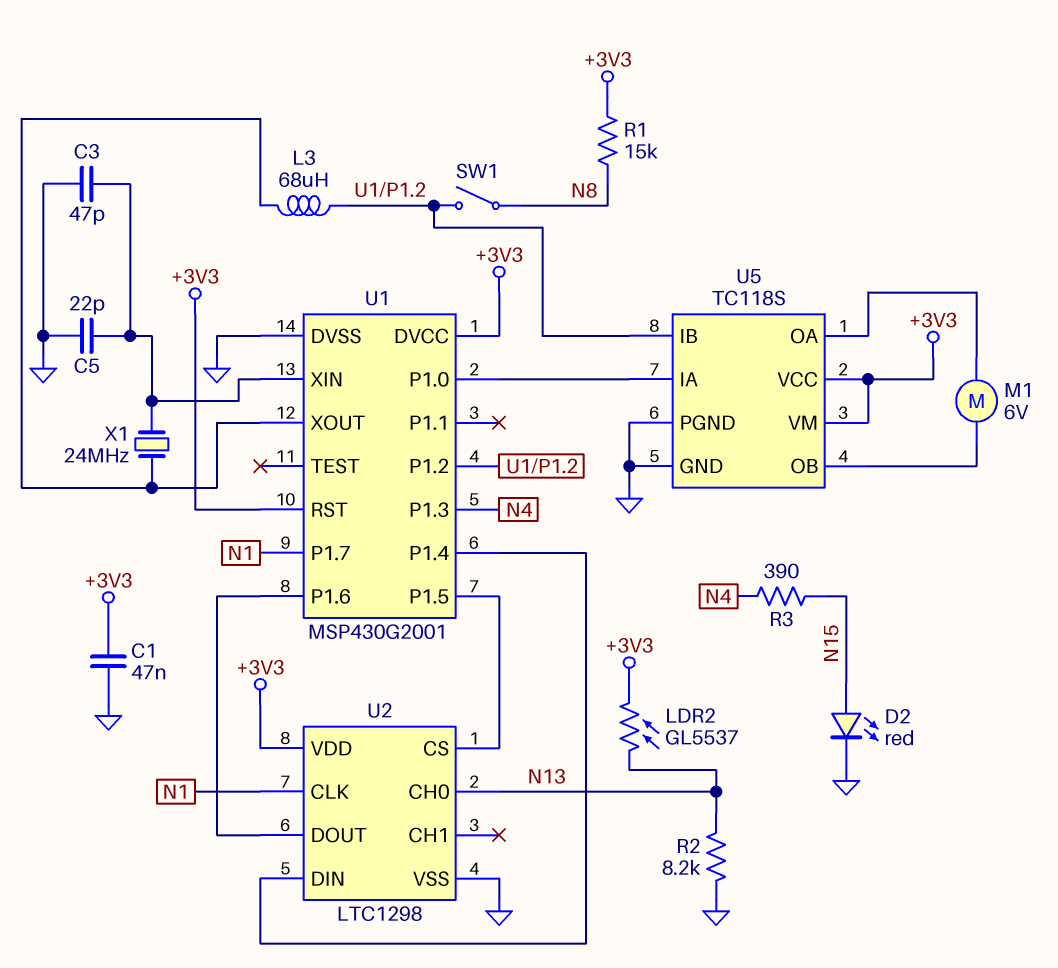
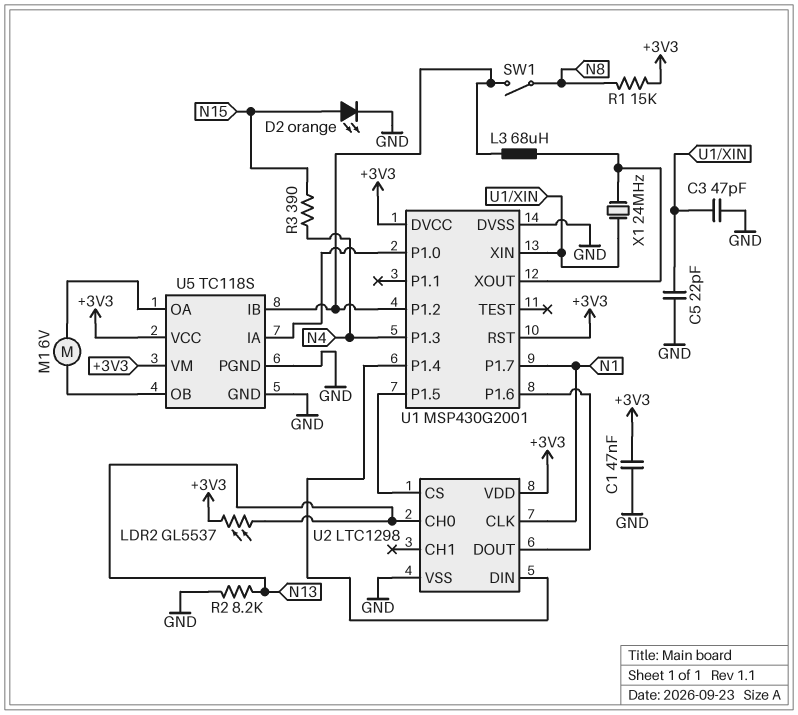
D2: LED red (A N15, K GND) -> LED orange (A N15, K GND)

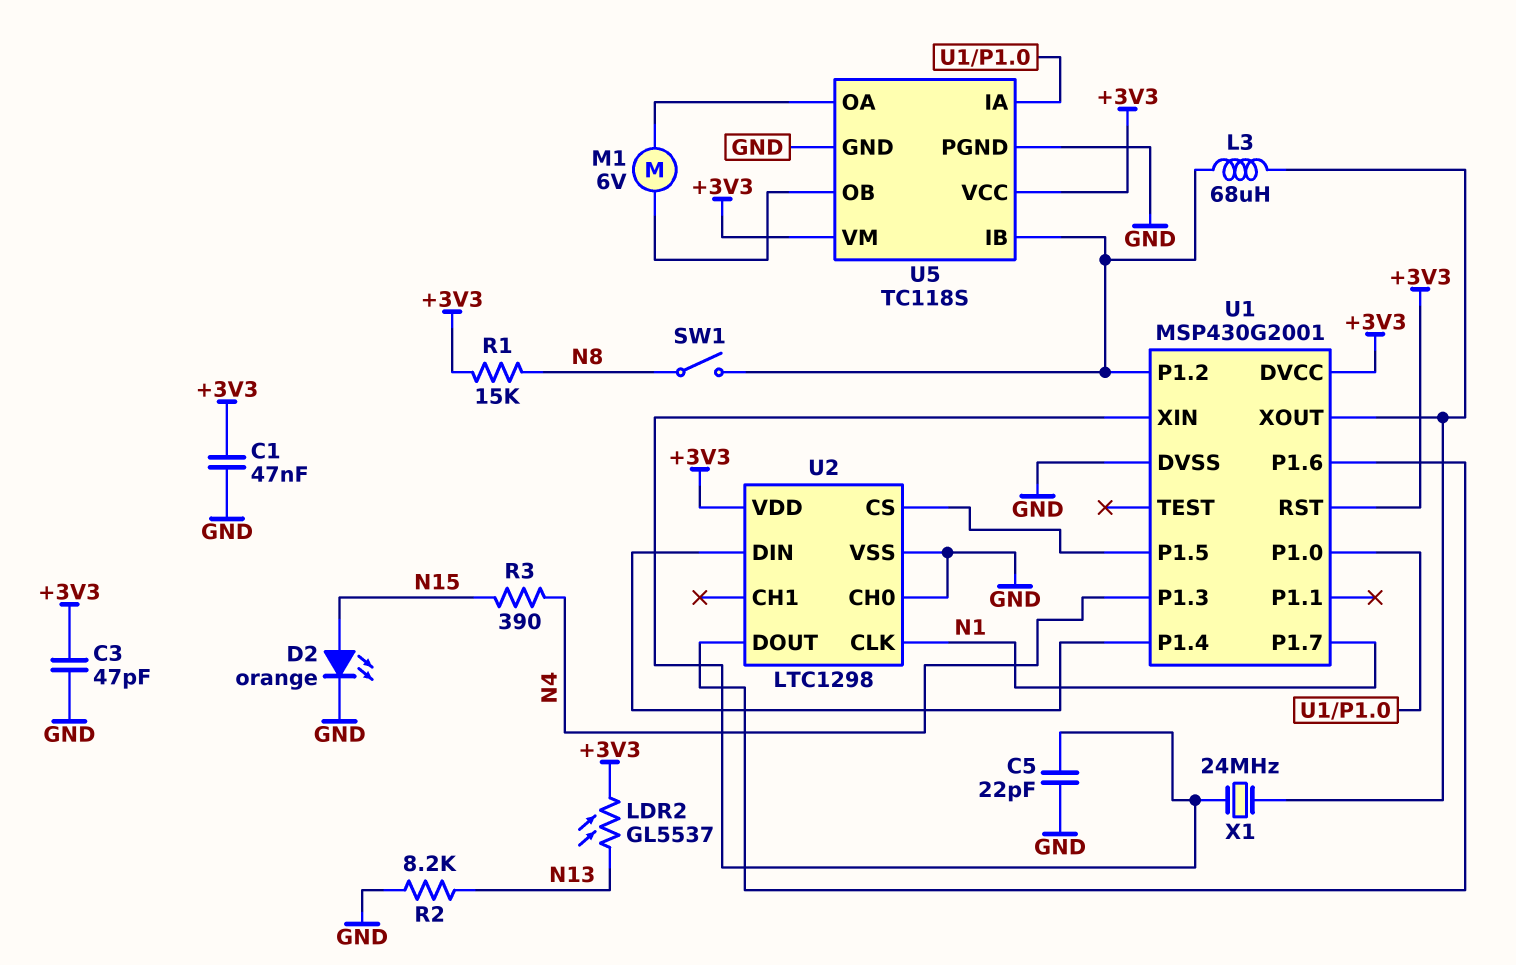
C3: 47pF (GND, U1/XIN) -> 47pF (+3V3, GND)
U2 pin CH0: N13 -> GND

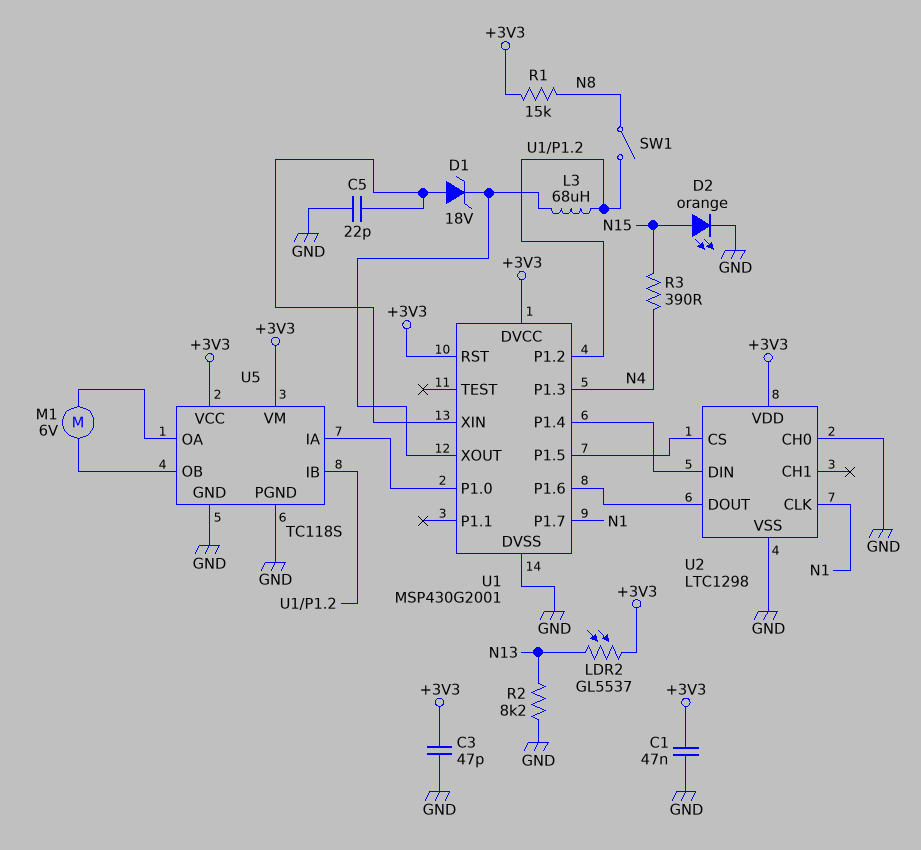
D1: none -> zener 18V (A U1/XIN, K U1/XOUT)
X1: 24MHz (U1/XIN, U1/XOUT) -> none

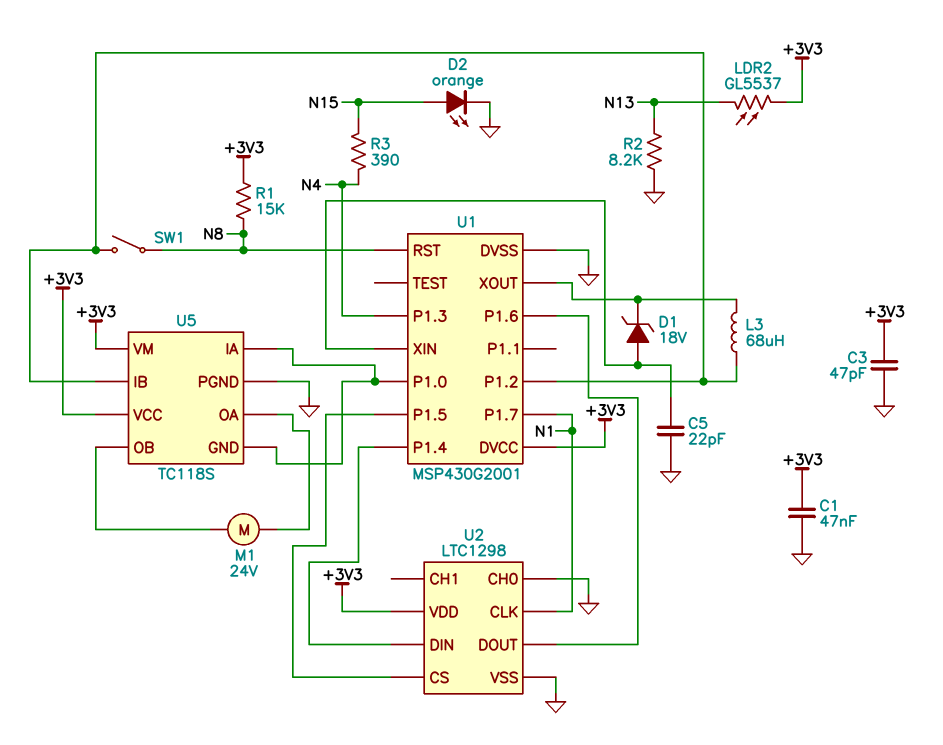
M1: motor 6V (U5/OA, U5/OB) -> motor 24V (U5/OA, U5/OB)
U1 pin RST: +3V3 -> N8
U5 pin GND: GND -> U1/P1.0

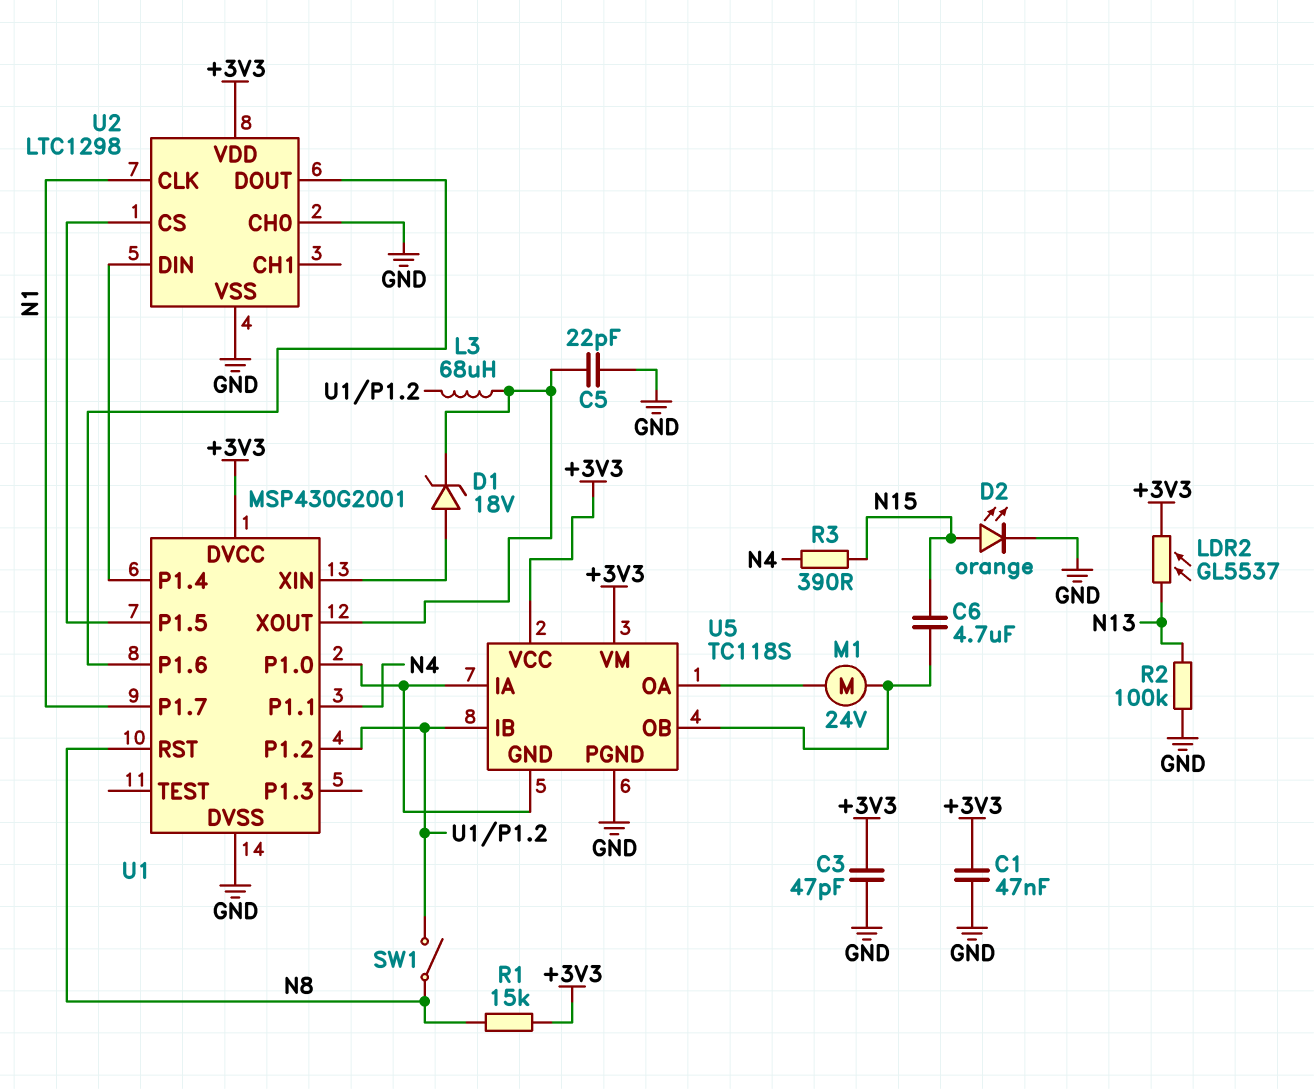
C5: 22pF (GND, U1/XIN) -> 22pF (GND, U1/XOUT)
C6: none -> 4.7uF (N15, U5/OB)
R2: 8.2k (GND, N13) -> 100k (GND, N13)
U1 pin P1.1: none -> N4
U1 pin P1.3: N4 -> none

